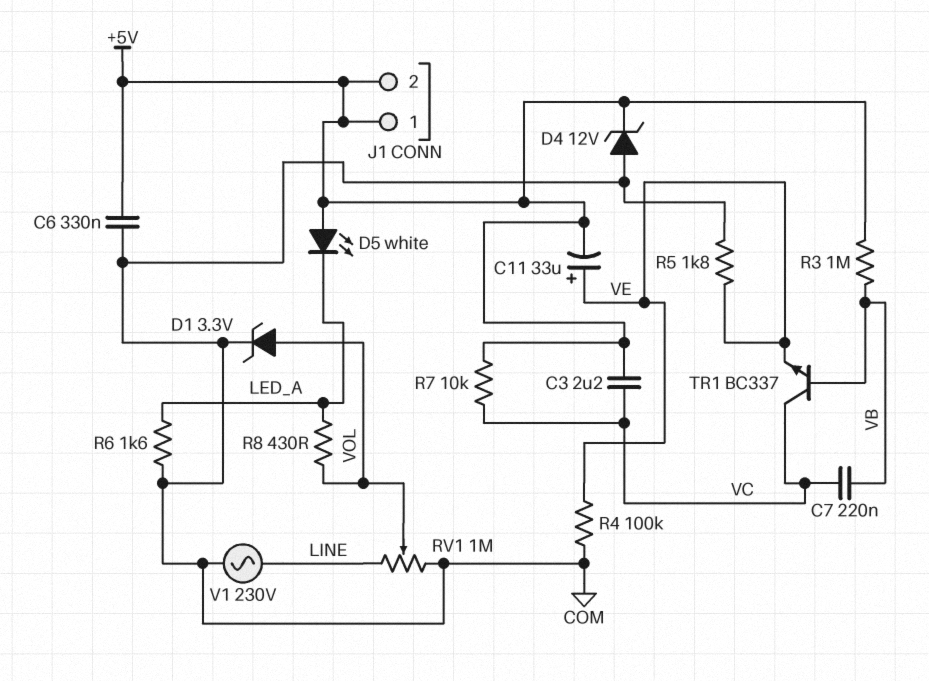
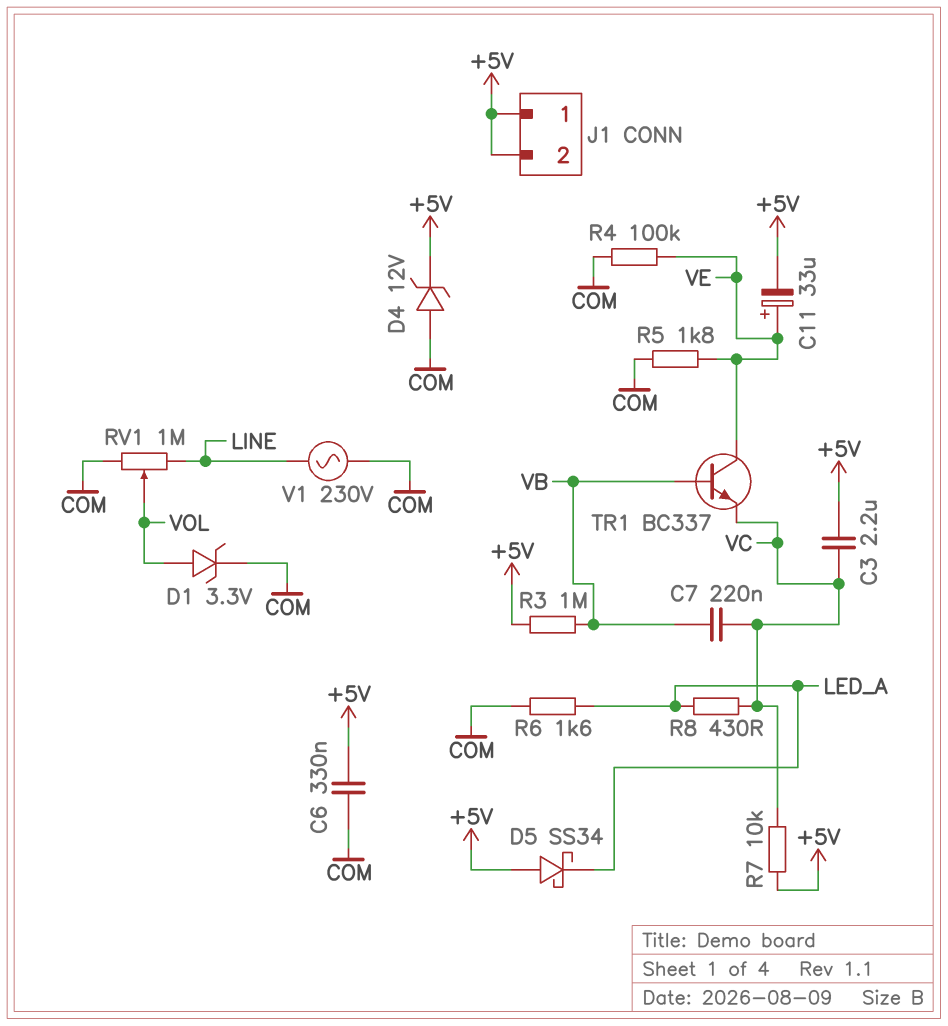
D5: LED white (A +5V, K LED_A) -> schottky SS34 (A +5V, K LED_A)
R8: 430 (LED_A, VOL) -> 430 (LED_A, VC)
TR1: NPN BC337 (B VB, C VC, E VE) -> NPN BC337 (B VB, C VE, E VC)

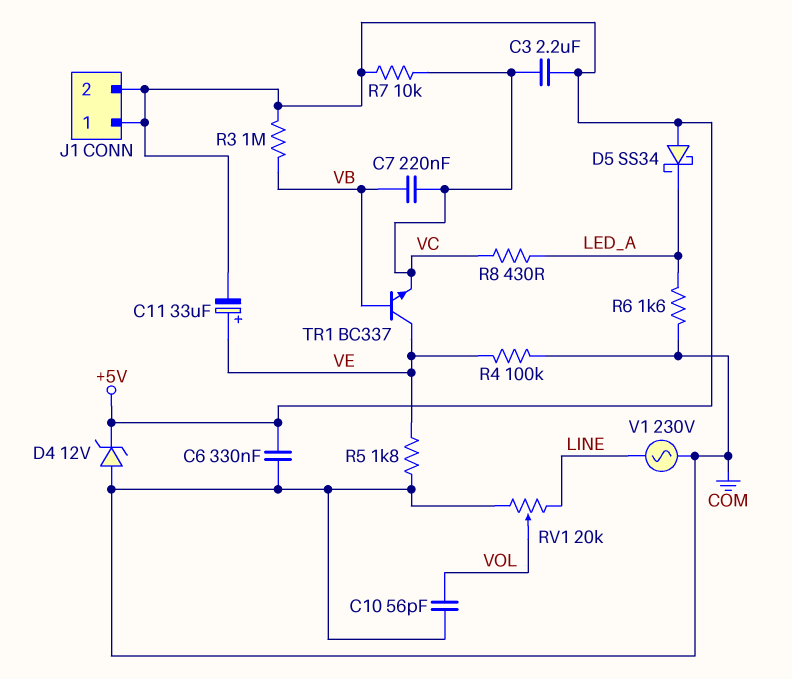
C10: none -> 56pF (COM, VOL)
D1: zener 3.3V (A VOL, K COM) -> none
RV1: 1M (COM, LINE, wiper VOL) -> 20k (COM, LINE, wiper VOL)

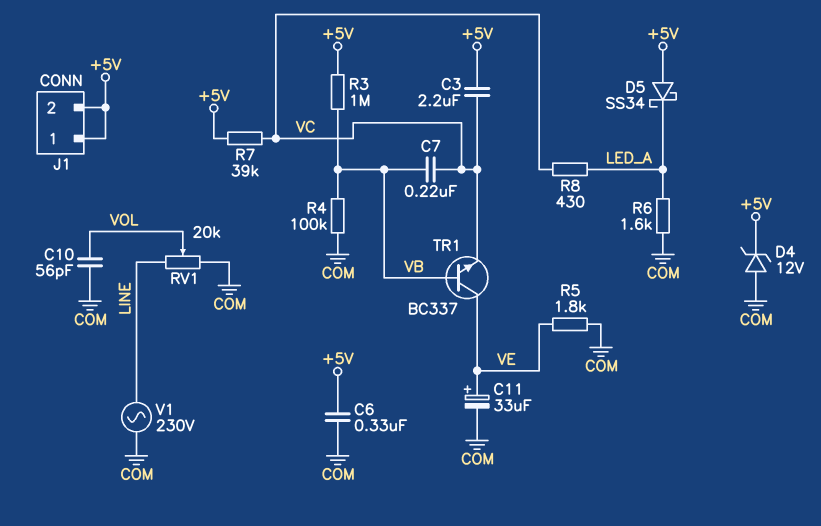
C11: 33uF (plus VE, minus +5V) -> 33uF (plus VE, minus COM)
R4: 100k (COM, VE) -> 100k (COM, VB)
R7: 10k (+5V, VC) -> 39k (+5V, VC)

